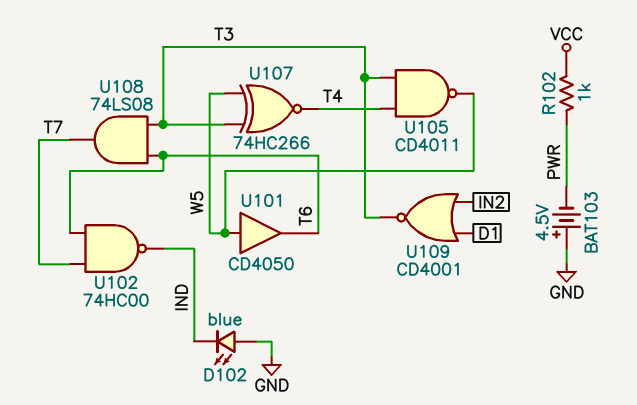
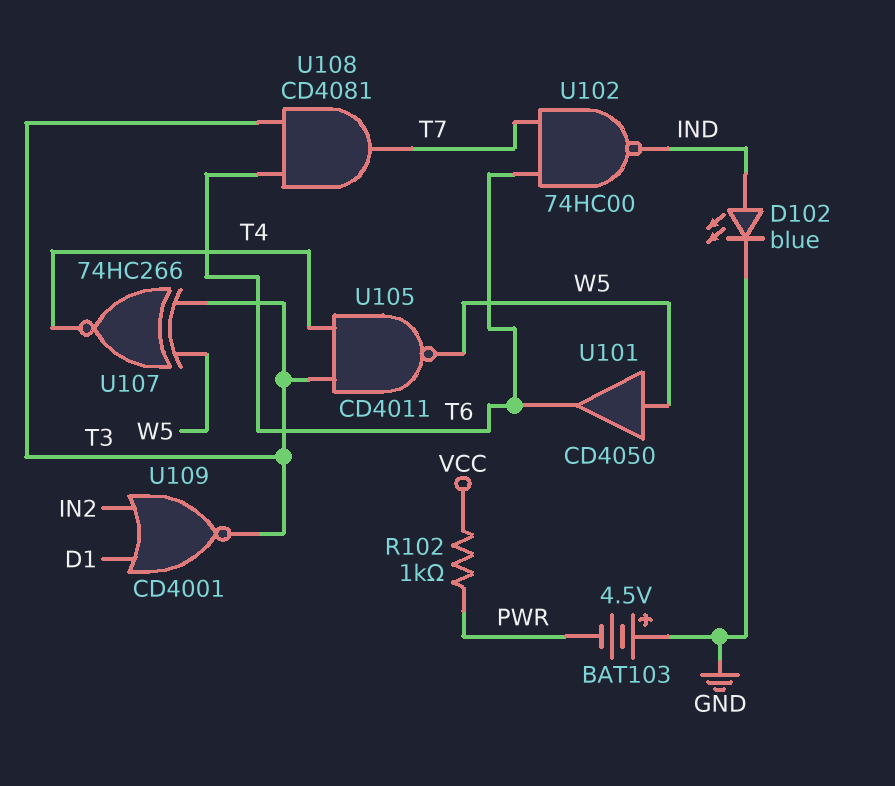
D102: LED blue (A GND, K IND) -> LED blue (A IND, K GND)
U108: AND 74LS08 (in T3, in T6, out T7) -> AND CD4081 (in T3, in T6, out T7)

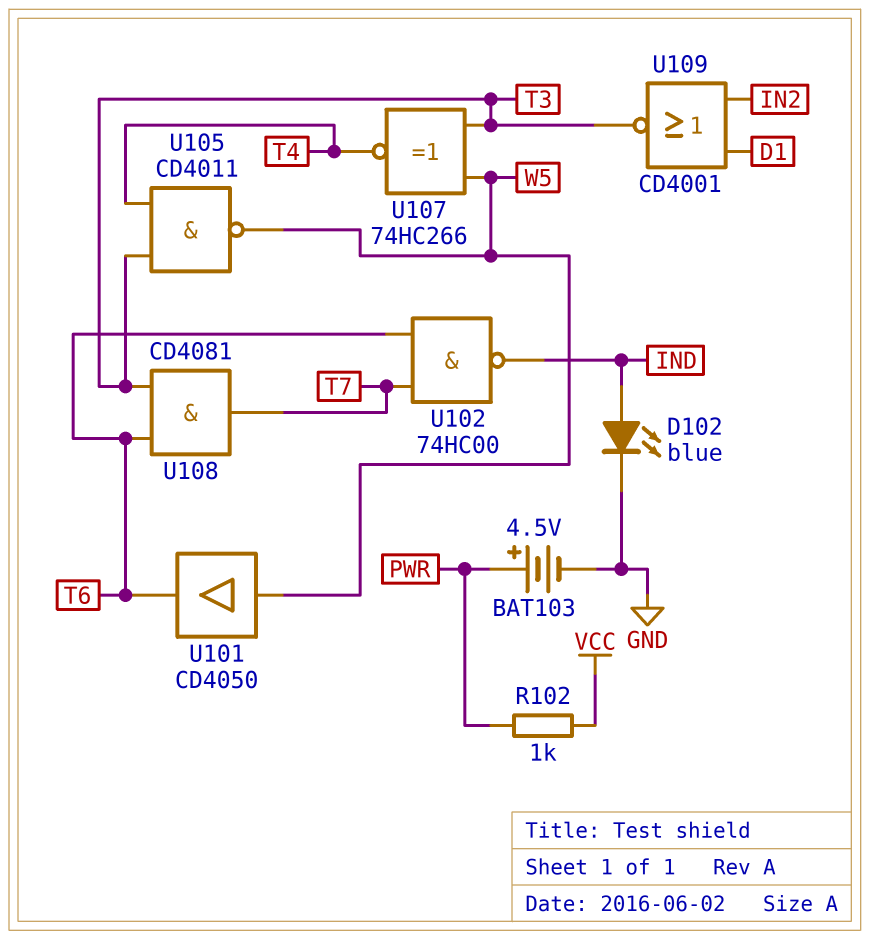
BAT103: 4.5V (plus GND, minus PWR) -> 4.5V (plus PWR, minus GND)

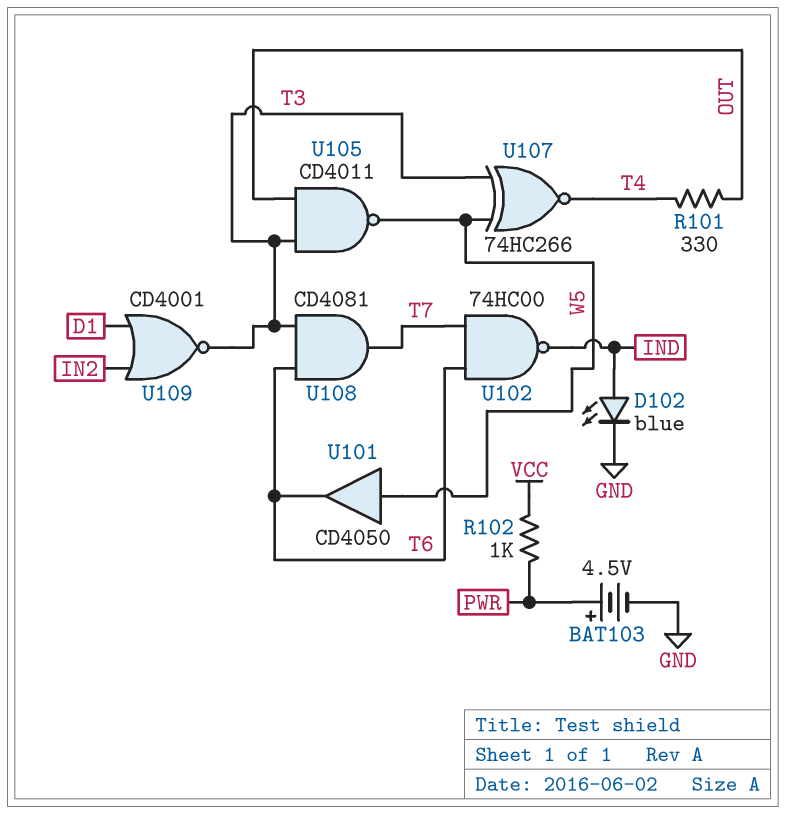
R101: none -> 330 (OUT, T4)
U105: NAND CD4011 (in T3, in T4, out W5) -> NAND CD4011 (in OUT, in T3, out W5)

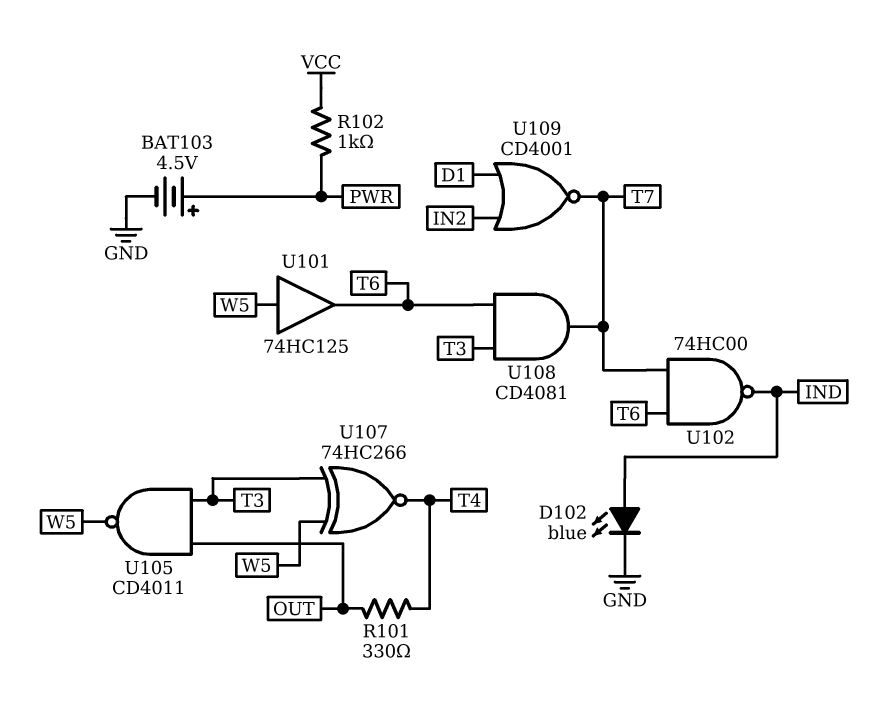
U101: buffer CD4050 (in W5, out T6) -> buffer 74HC125 (in W5, out T6)
U109: NOR CD4001 (in D1, in IN2, out T3) -> NOR CD4001 (in D1, in IN2, out T7)

